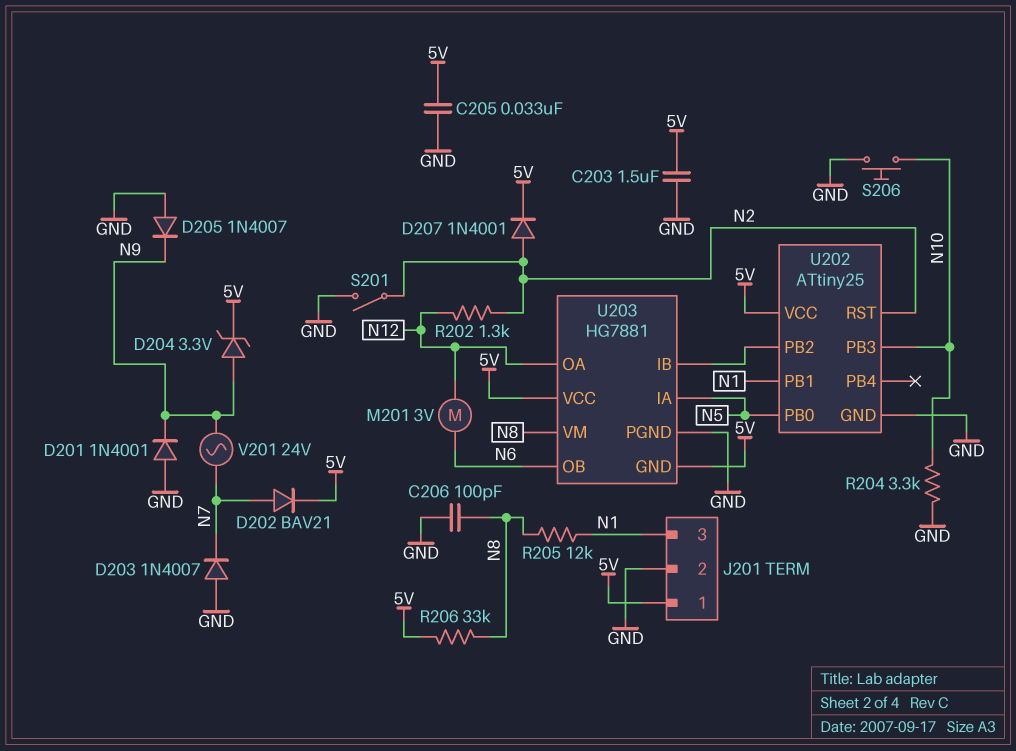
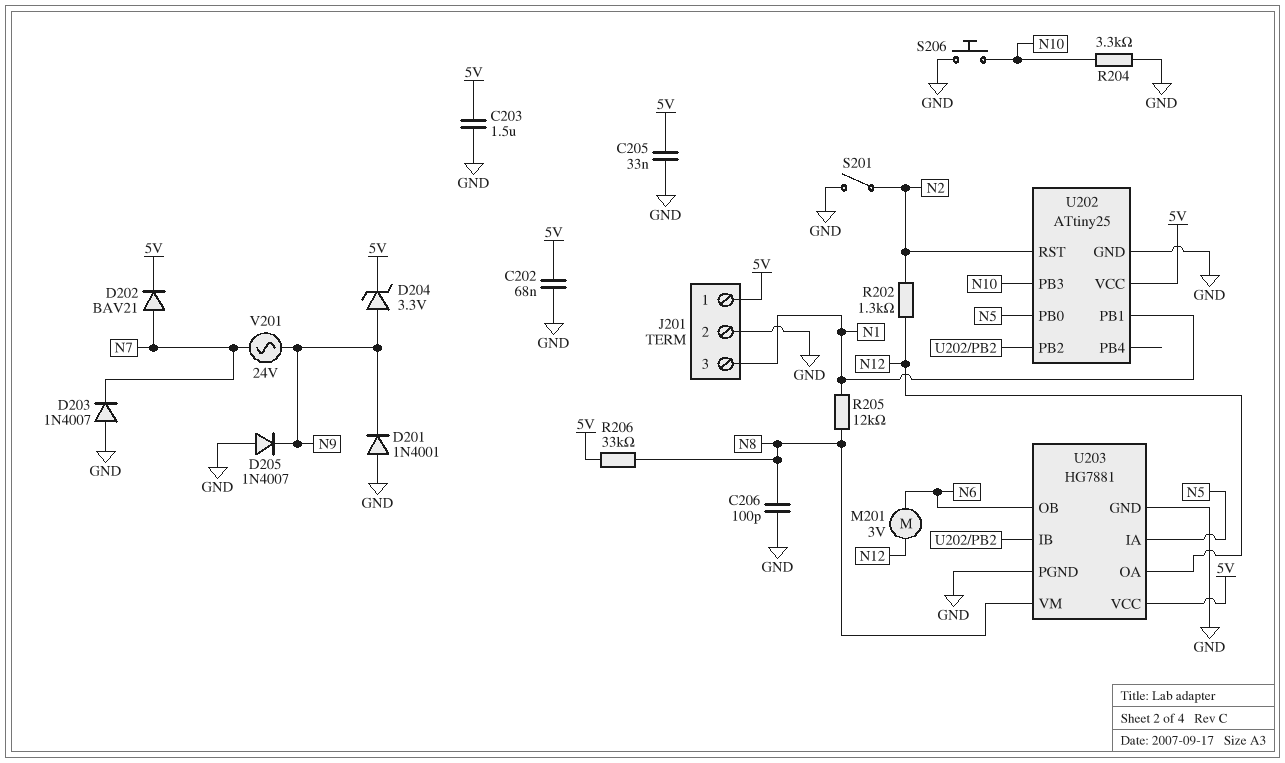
C202: none -> 68nF (5V, GND)
D207: diode 1N4001 (A N2, K 5V) -> none
U203 pin GND: 5V -> GND

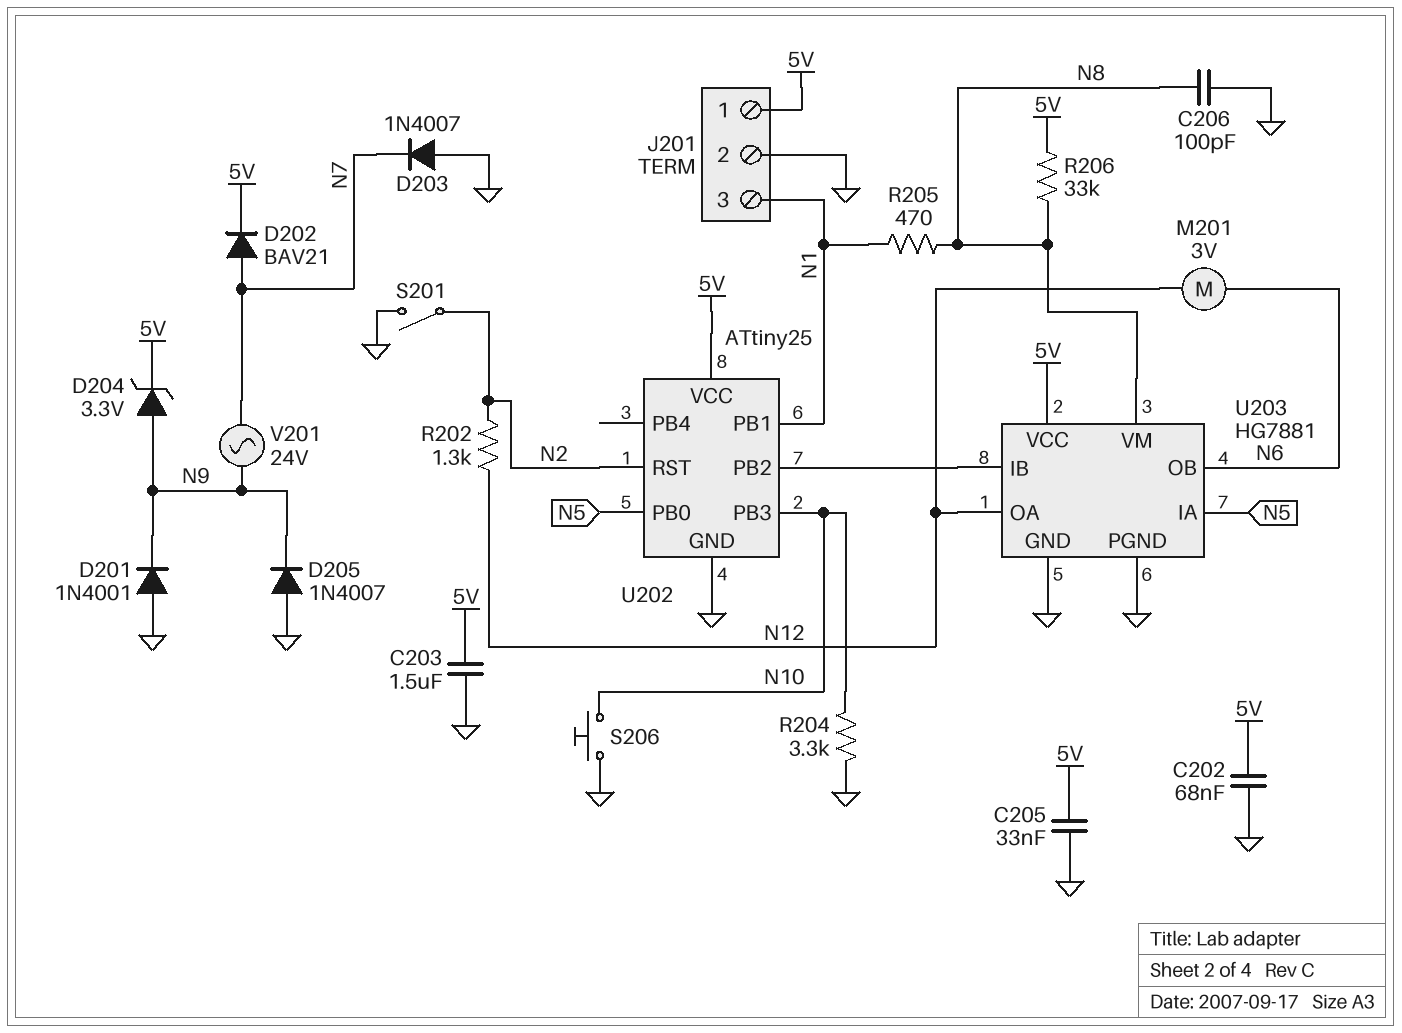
R205: 12k (N1, N8) -> 470 (N1, N8)

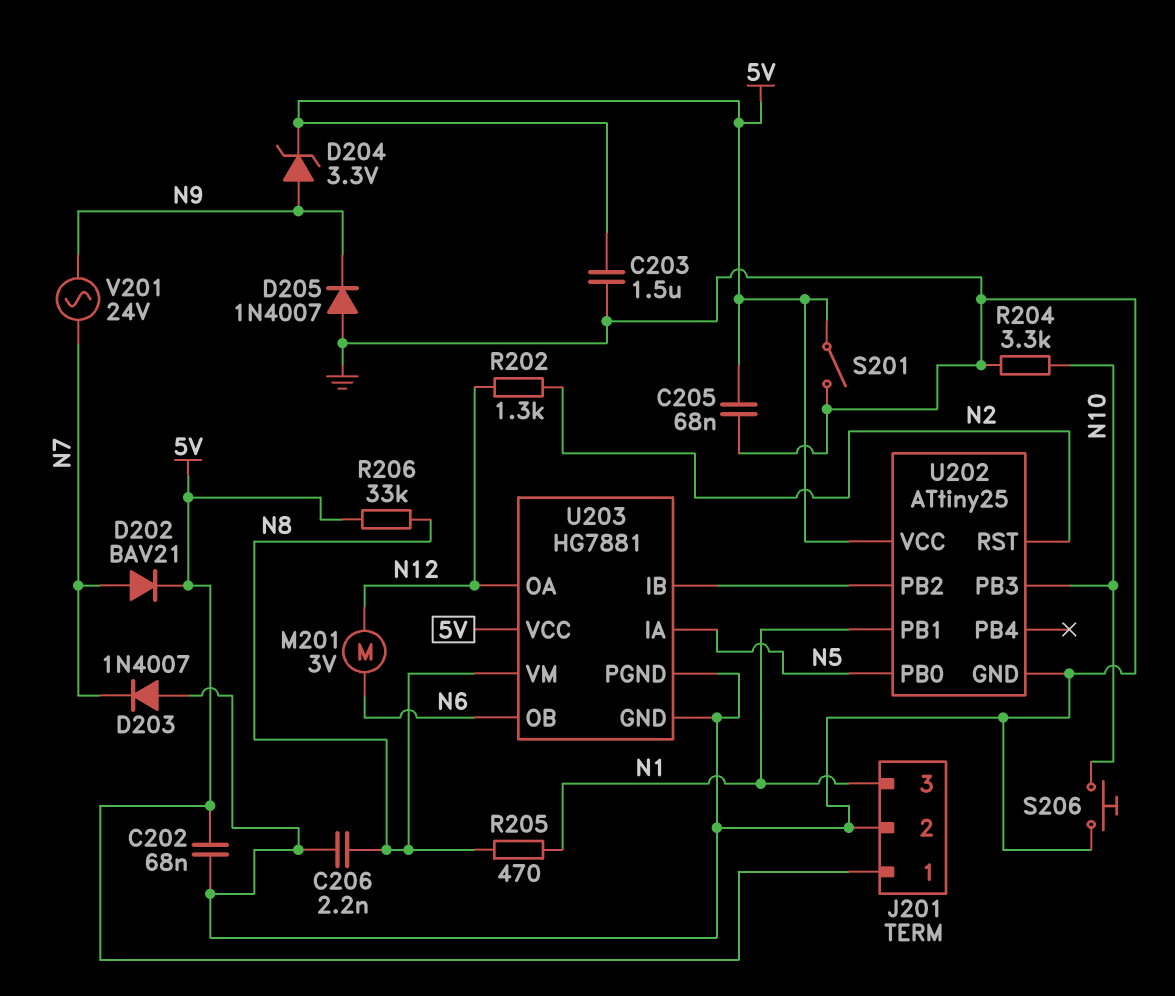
C205: 33nF (5V, GND) -> 68nF (5V, GND)
C206: 100pF (GND, N8) -> 2.2nF (GND, N8)
D201: diode 1N4001 (A GND, K N9) -> none
S201: switch (GND, N2) -> switch (5V, GND)

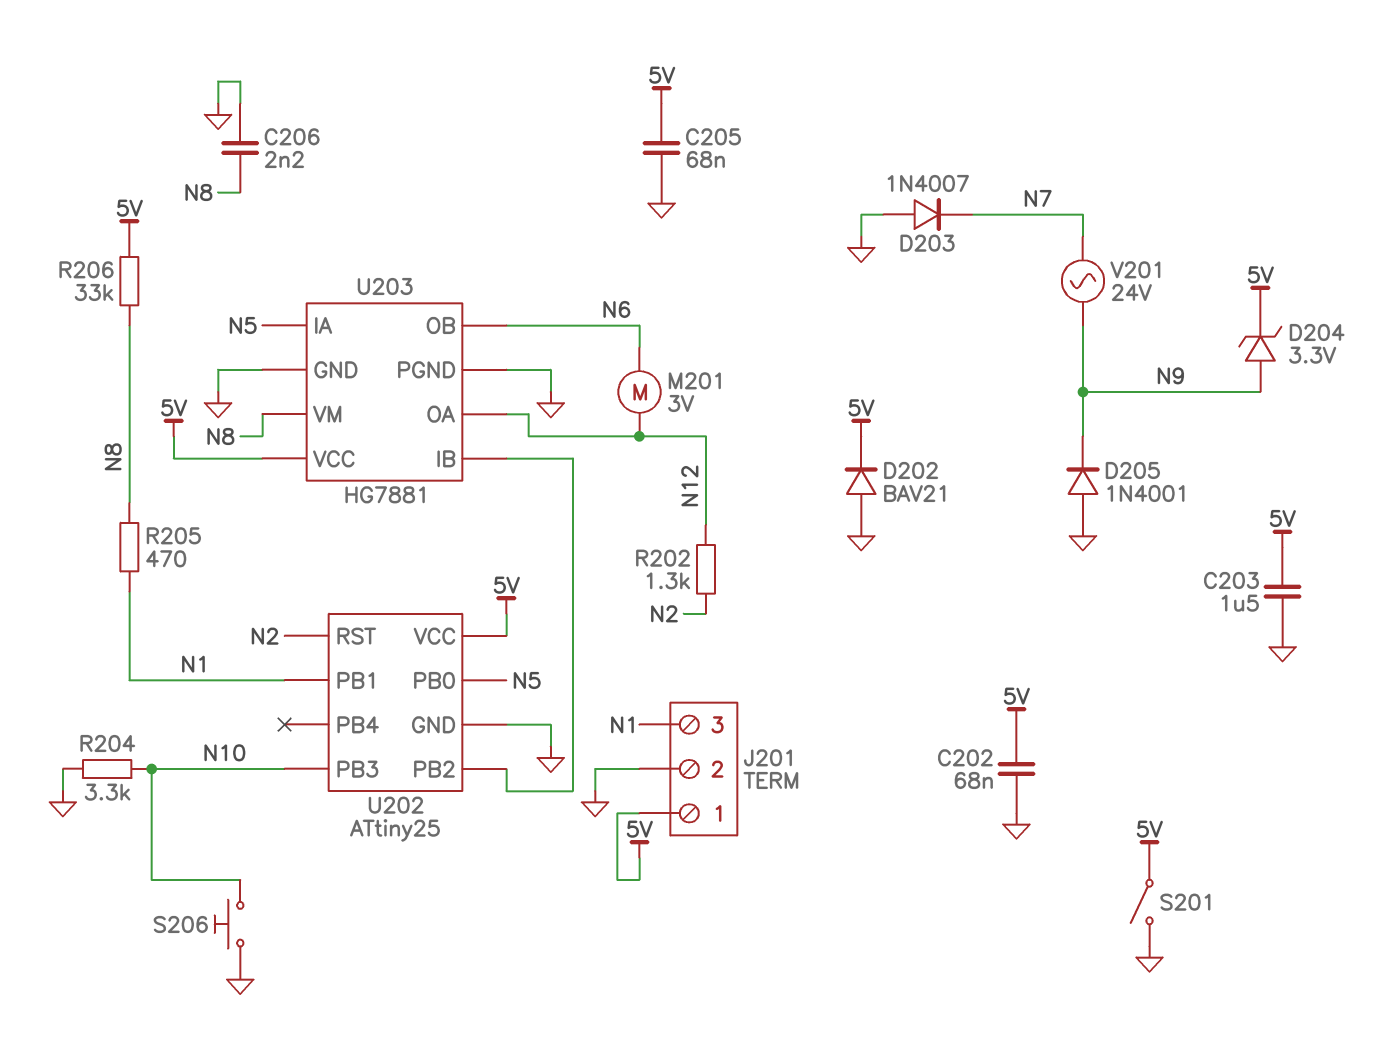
D202: diode BAV21 (A N7, K 5V) -> diode BAV21 (A GND, K 5V)
D205: diode 1N4007 (A GND, K N9) -> diode 1N4001 (A GND, K N9)

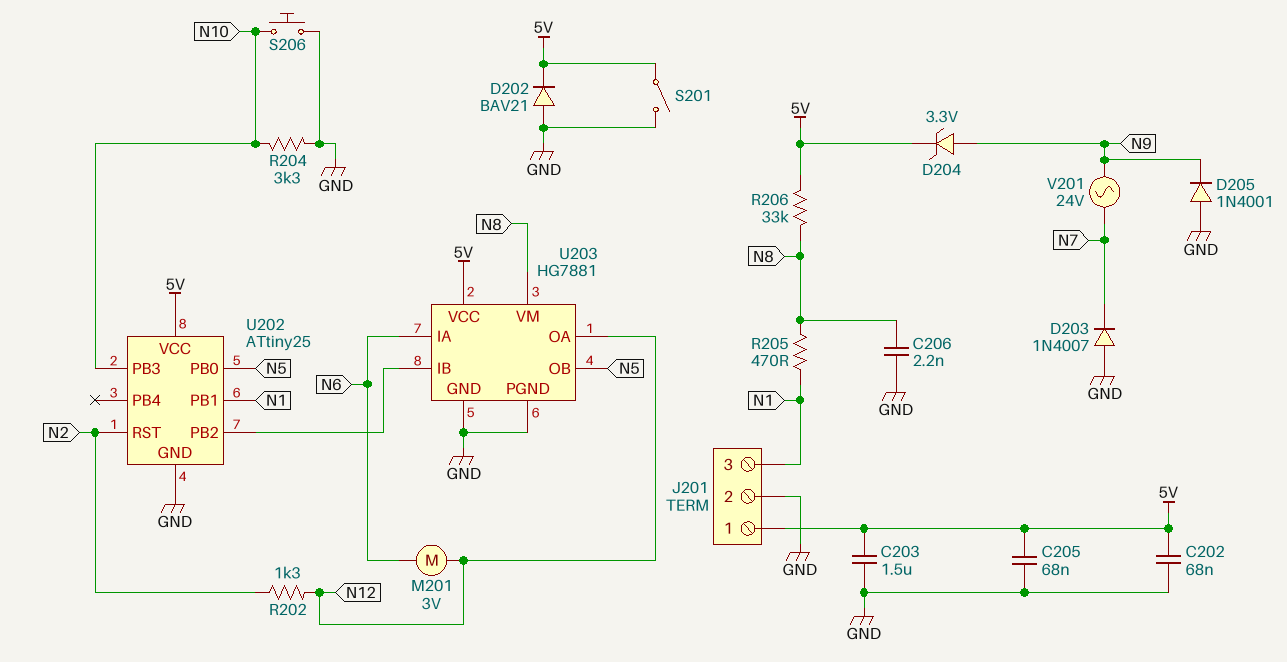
U203 pin IA: N5 -> N6
U203 pin OB: N6 -> N5

